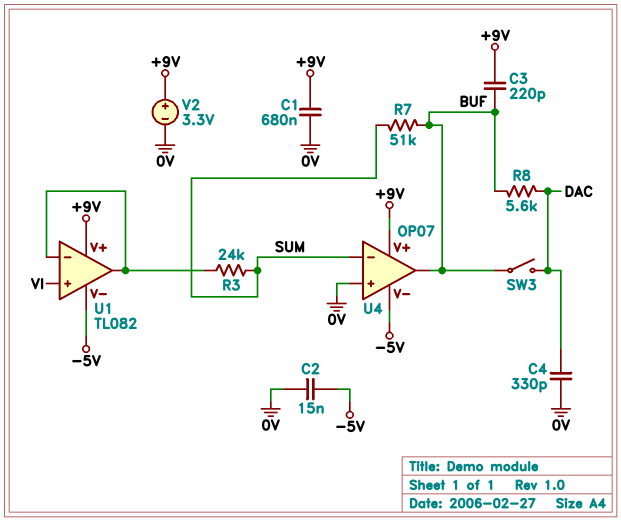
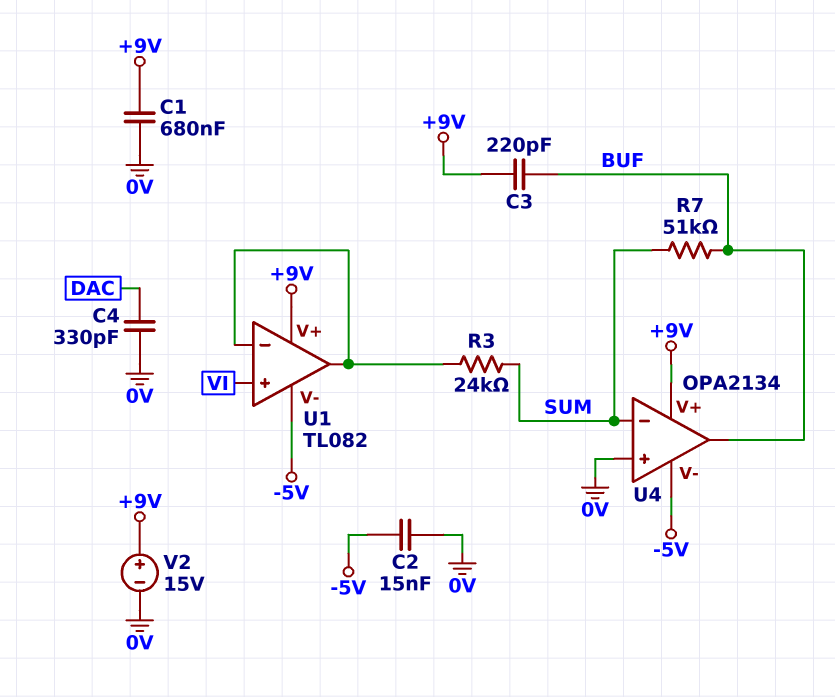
R8: 5.6k (BUF, DAC) -> none
SW3: switch (BUF, DAC) -> none
U4: OP07 -> OPA2134
V2: 3.3V (plus +9V, minus 0V) -> 15V (plus +9V, minus 0V)

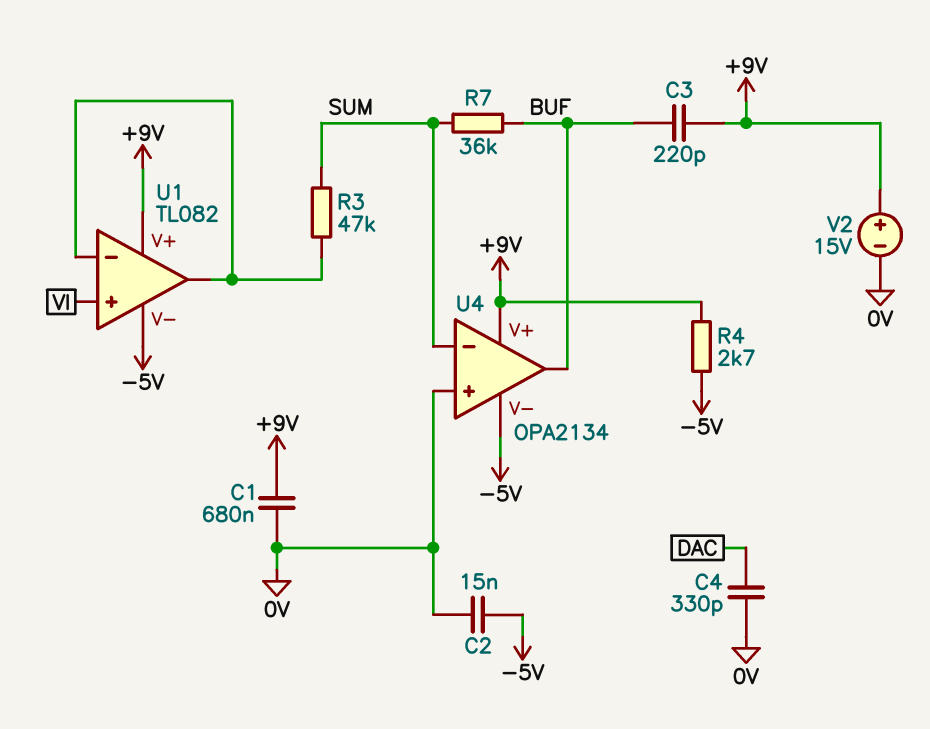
R3: 24k (SUM, U1/in-) -> 47k (SUM, U1/in-)
R4: none -> 2.7k (+9V, -5V)
R7: 51k (BUF, SUM) -> 36k (BUF, SUM)

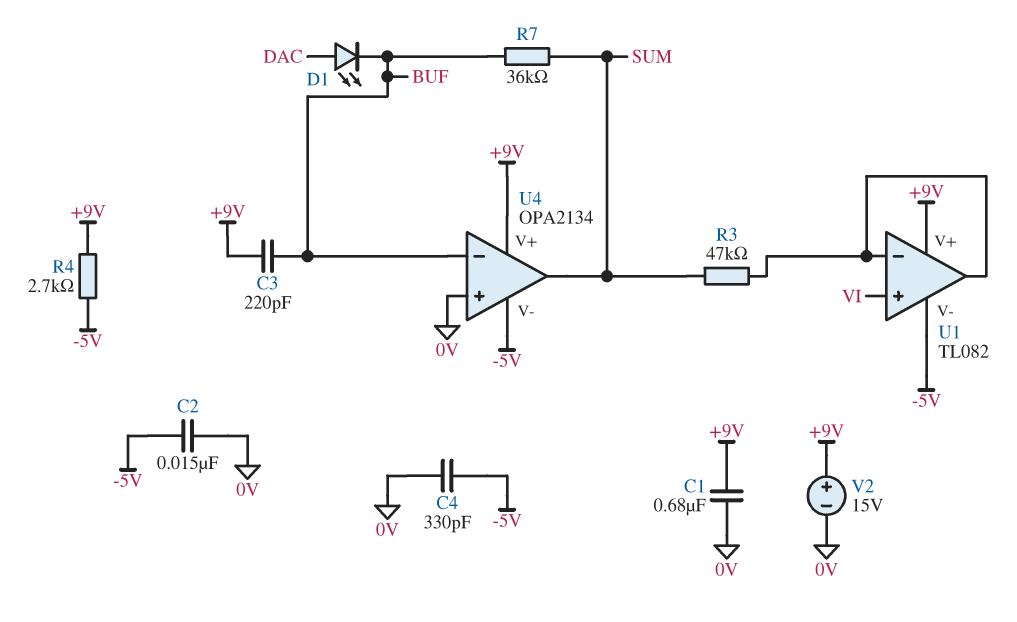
C4: 330pF (0V, DAC) -> 330pF (-5V, 0V)
D1: none -> LED (A DAC, K BUF)
U4 pin in-: SUM -> BUF
U4 pin out: BUF -> SUM

